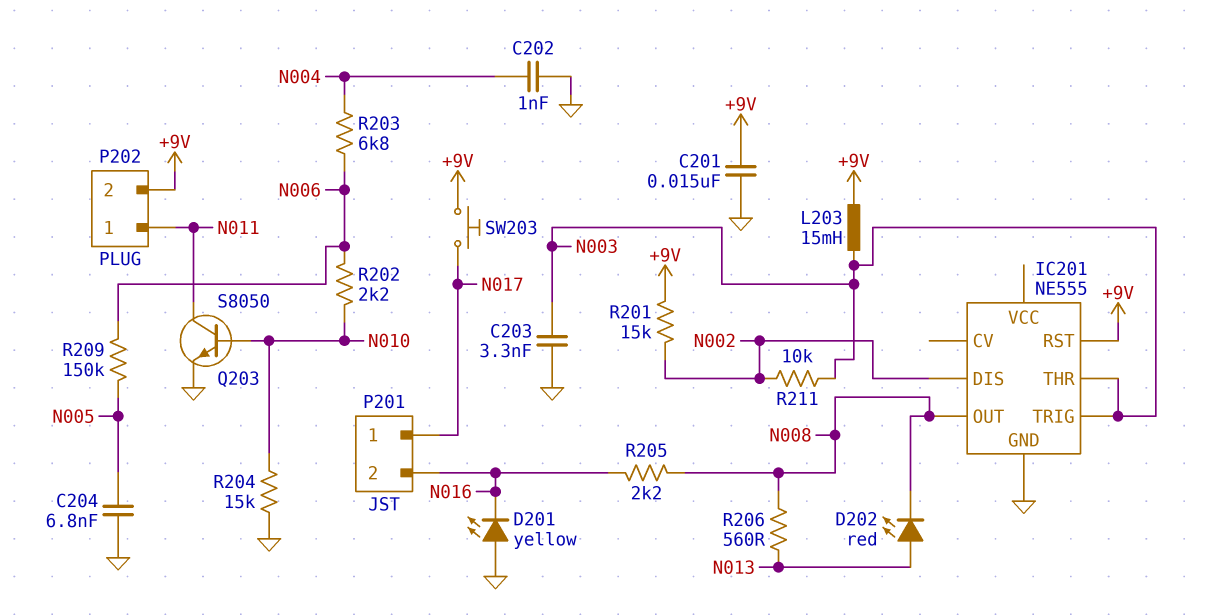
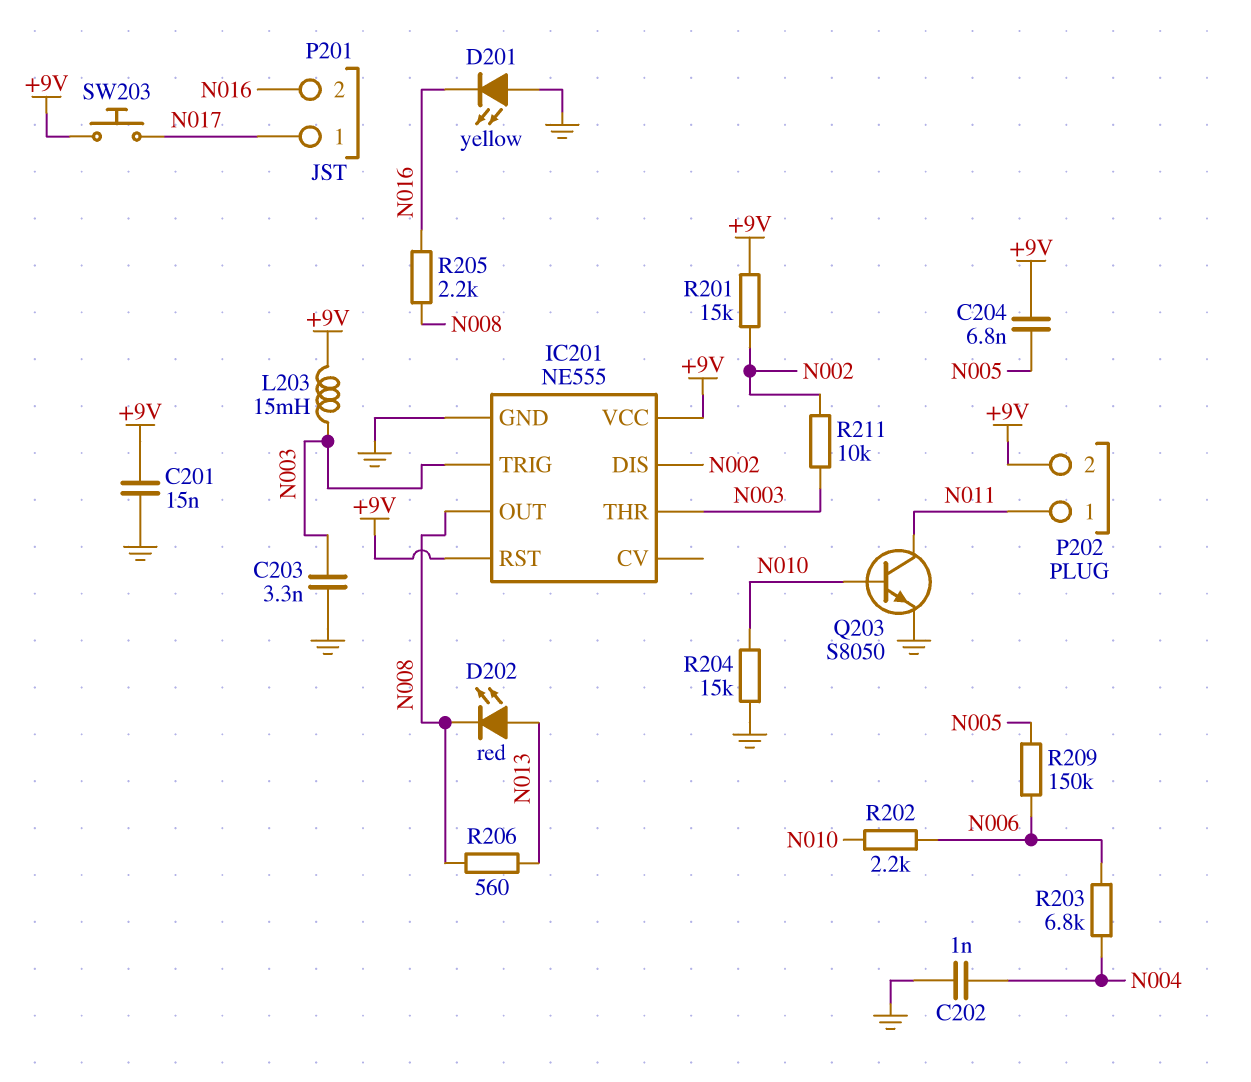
C204: 6.8nF (GND, N005) -> 6.8nF (+9V, N005)
IC201 pin VCC: none -> +9V

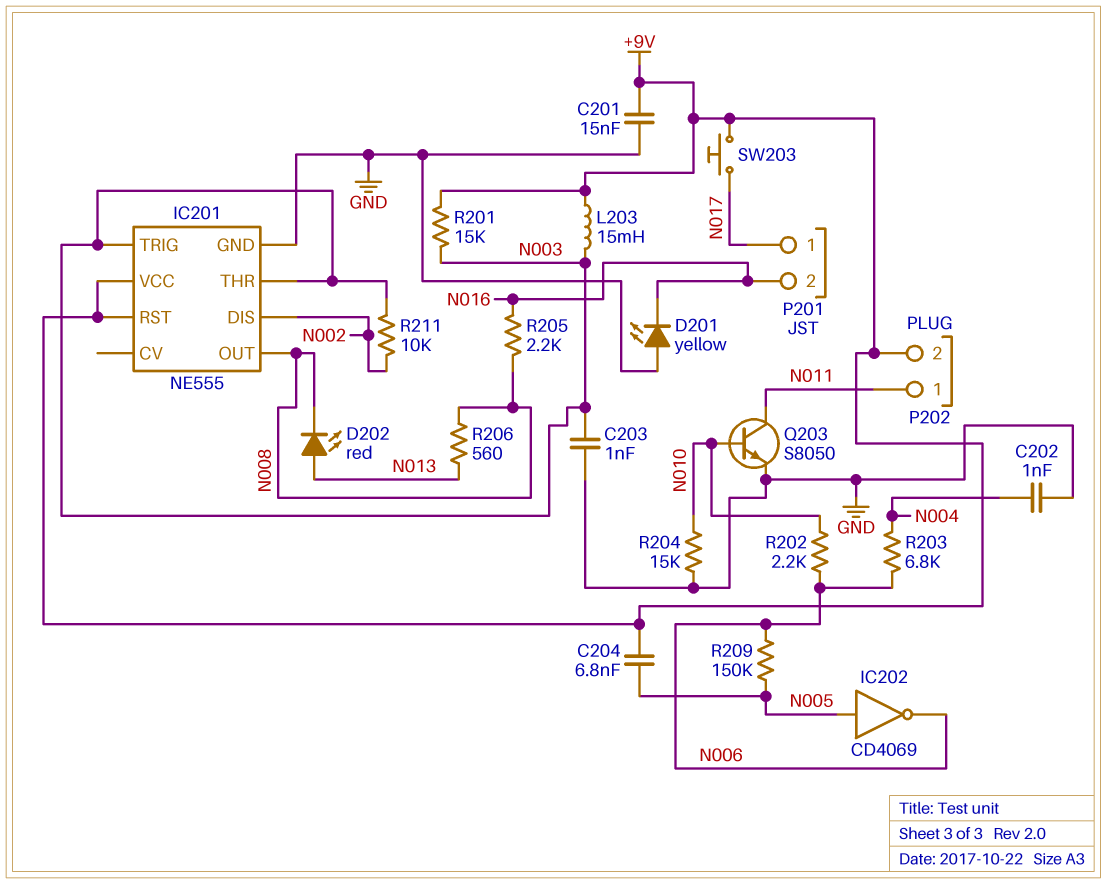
C203: 3.3nF (GND, N003) -> 1nF (GND, N003)
IC202: none -> NOT CD4069 (in N005, out N006)
R201: 15k (+9V, N002) -> 15k (+9V, N003)

